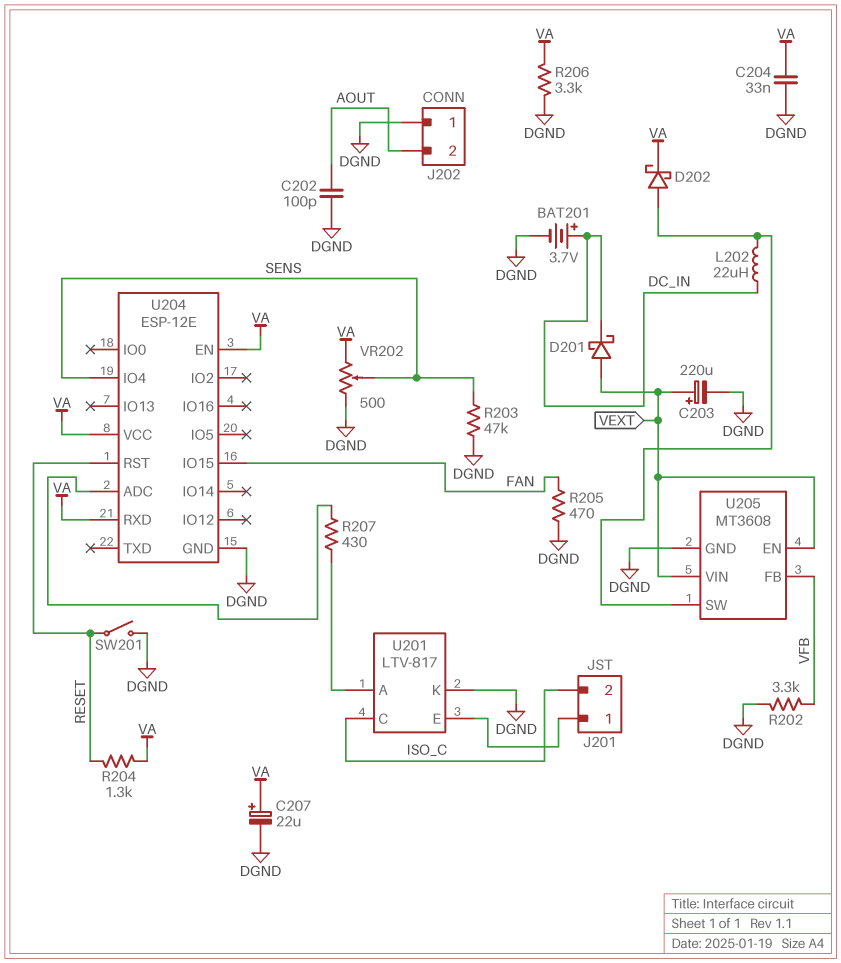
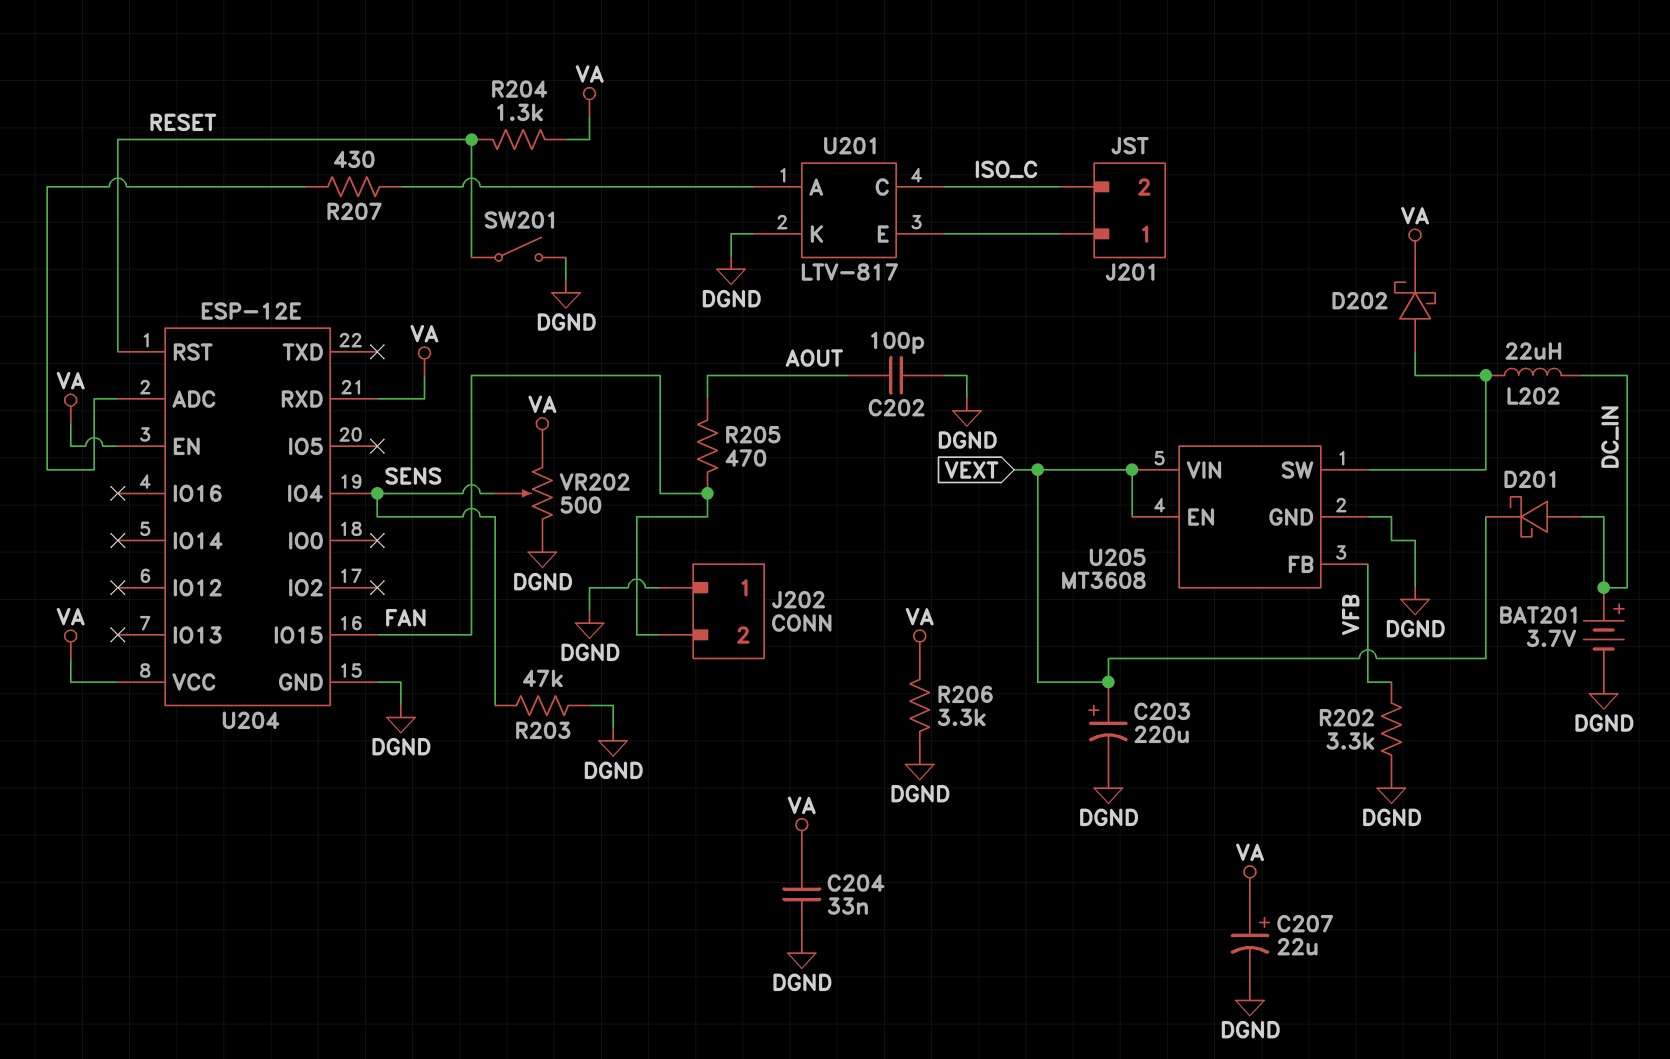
D201: schottky (A VEXT, K DC_IN) -> schottky (A DC_IN, K VEXT)
J202 pin 2: AOUT -> FAN
R205: 470 (DGND, FAN) -> 470 (AOUT, FAN)

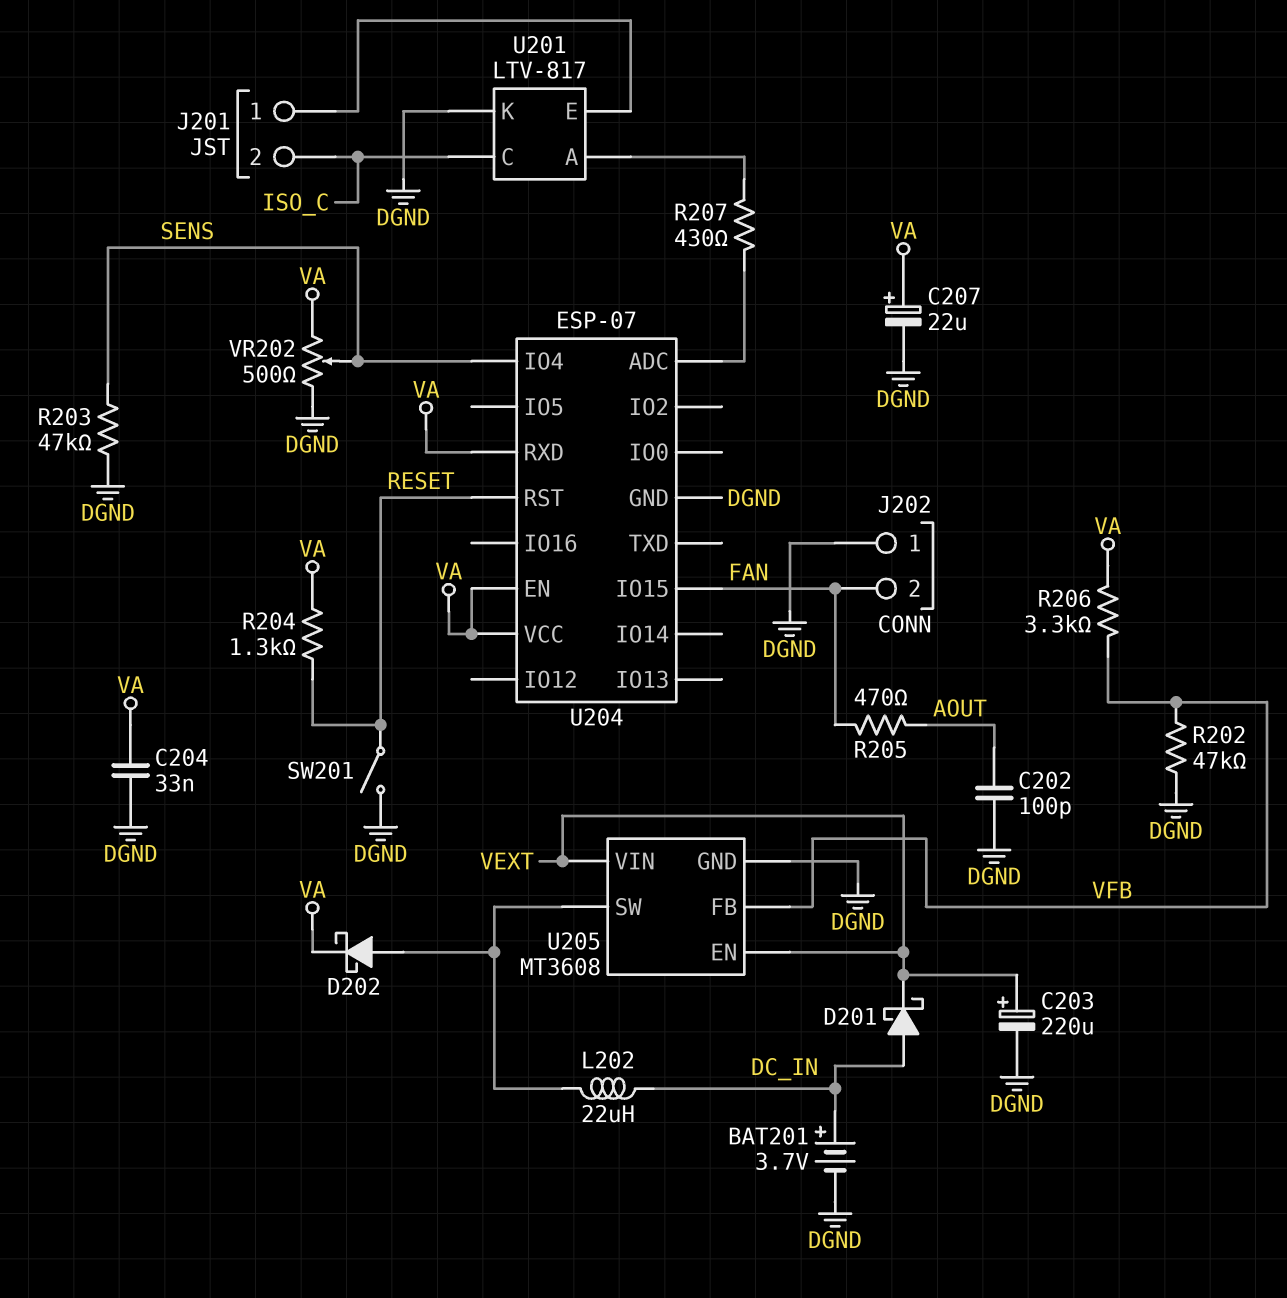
R202: 3.3k (DGND, VFB) -> 47k (DGND, VFB)
R206: 3.3k (DGND, VA) -> 3.3k (VA, VFB)
U204: ESP-12E -> ESP-07

